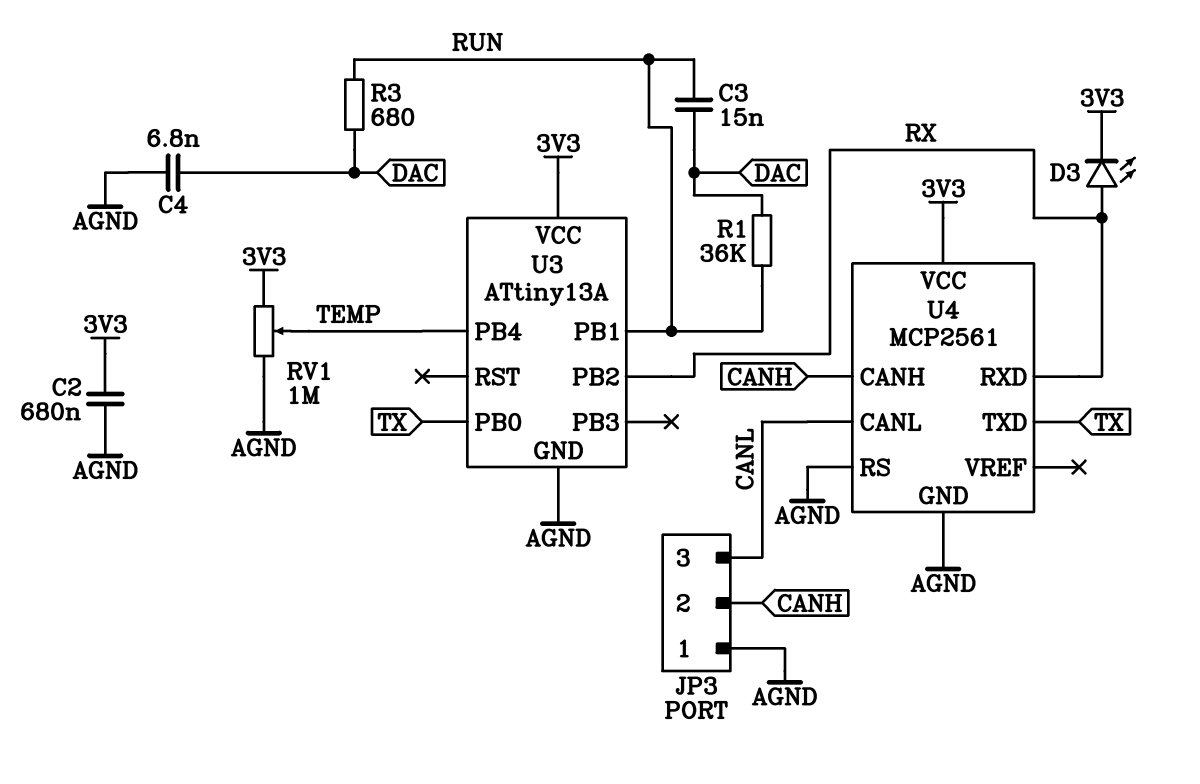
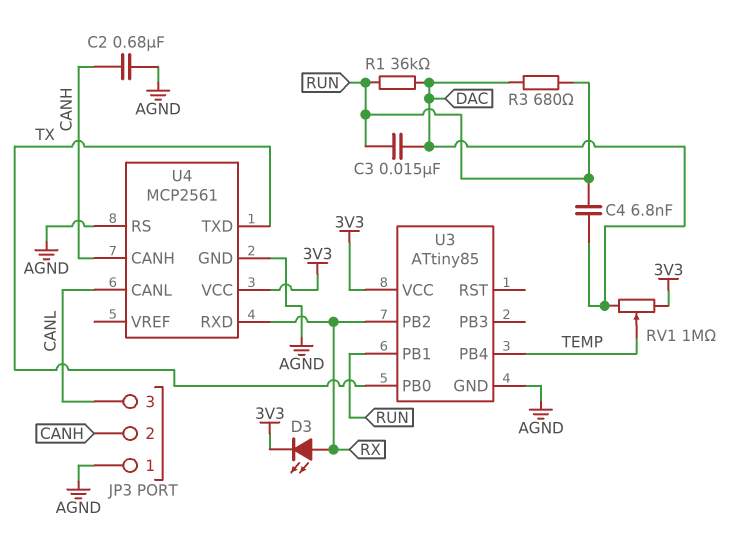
C2: 680nF (3V3, AGND) -> 680nF (AGND, CANH)
C4: 6.8nF (AGND, DAC) -> 6.8nF (DAC, RUN)
RV1: 1M (3V3, AGND, wiper TEMP) -> 1M (3V3, DAC, wiper TEMP)
U3: ATtiny13A -> ATtiny85

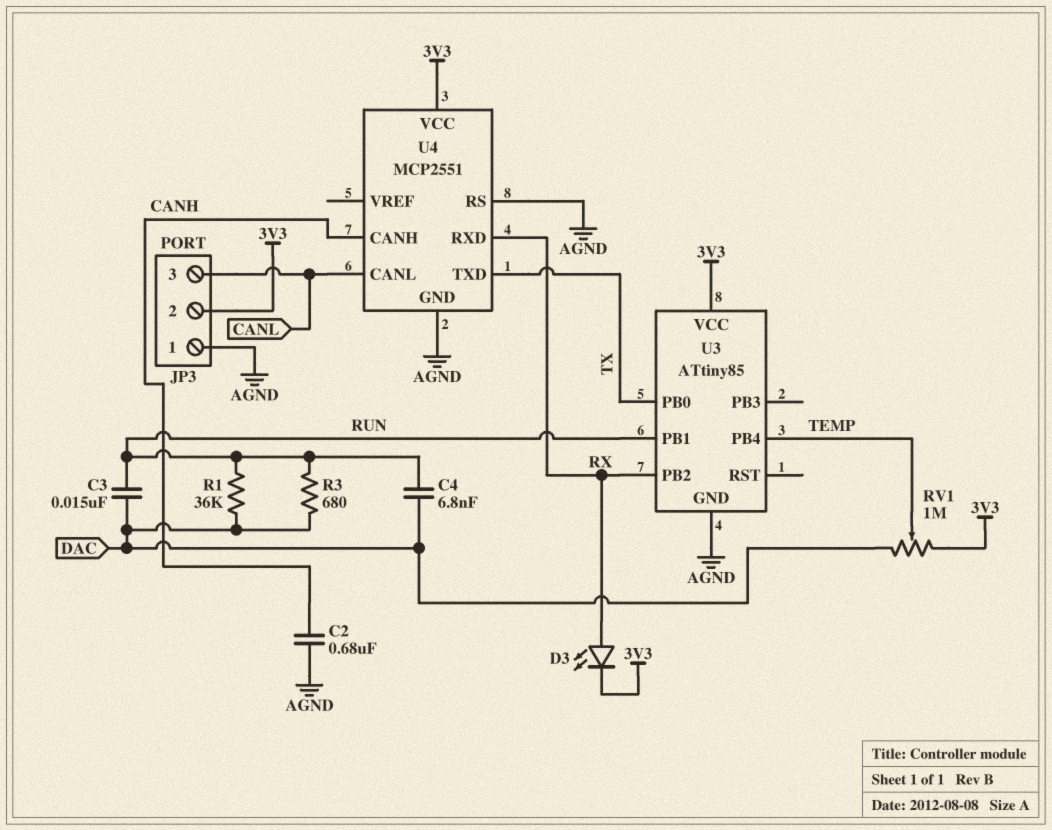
JP3 pin 2: CANH -> 3V3
U4: MCP2561 -> MCP2551

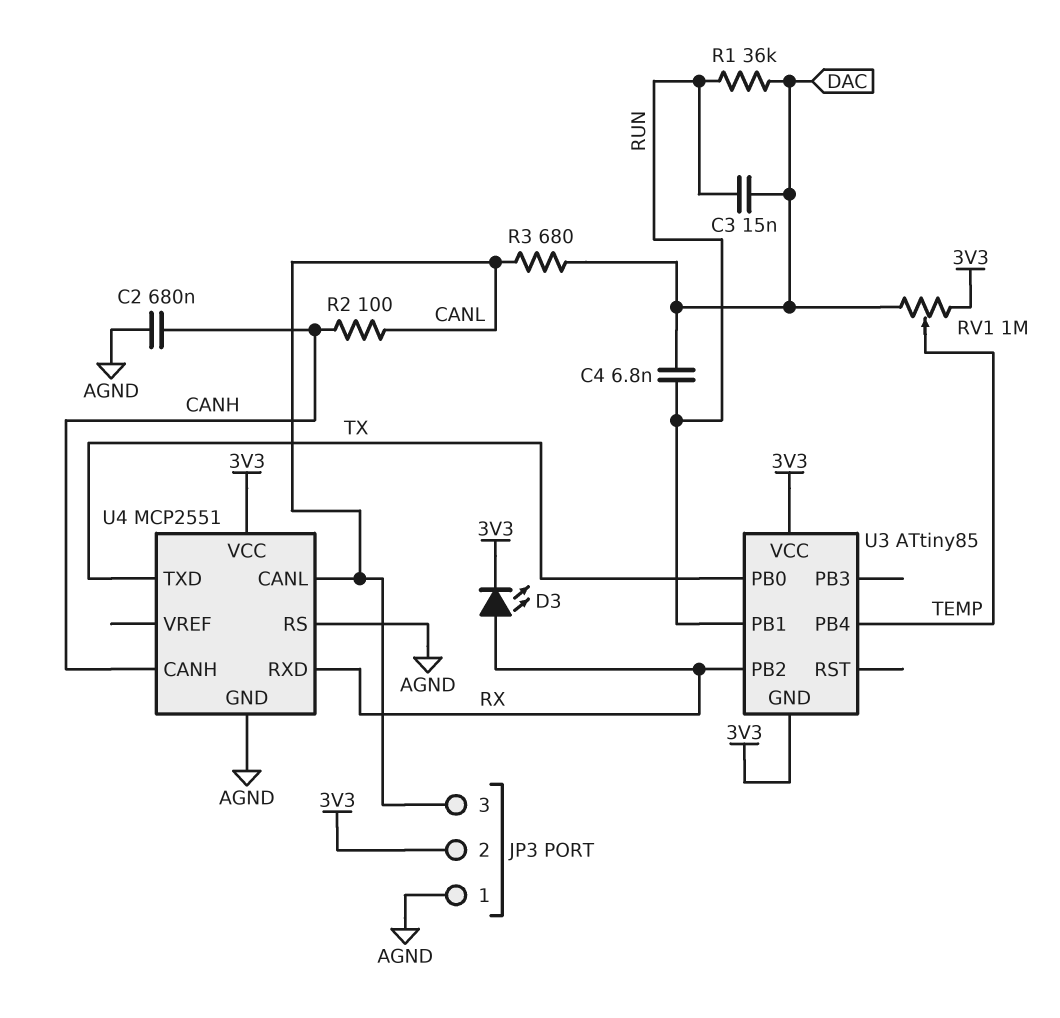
R2: none -> 100 (CANH, CANL)
R3: 680 (DAC, RUN) -> 680 (CANL, DAC)
U3 pin GND: AGND -> 3V3

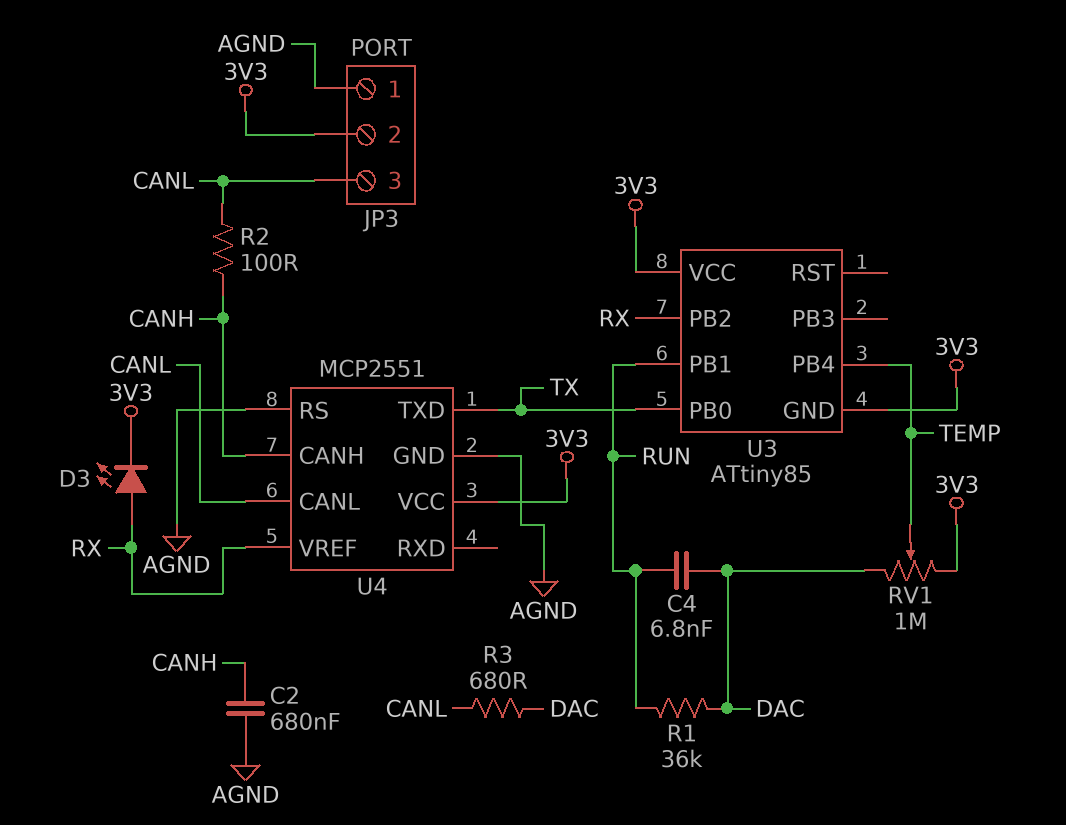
C3: 15nF (DAC, RUN) -> none
U4 pin RXD: RX -> none
U4 pin VREF: none -> RX

